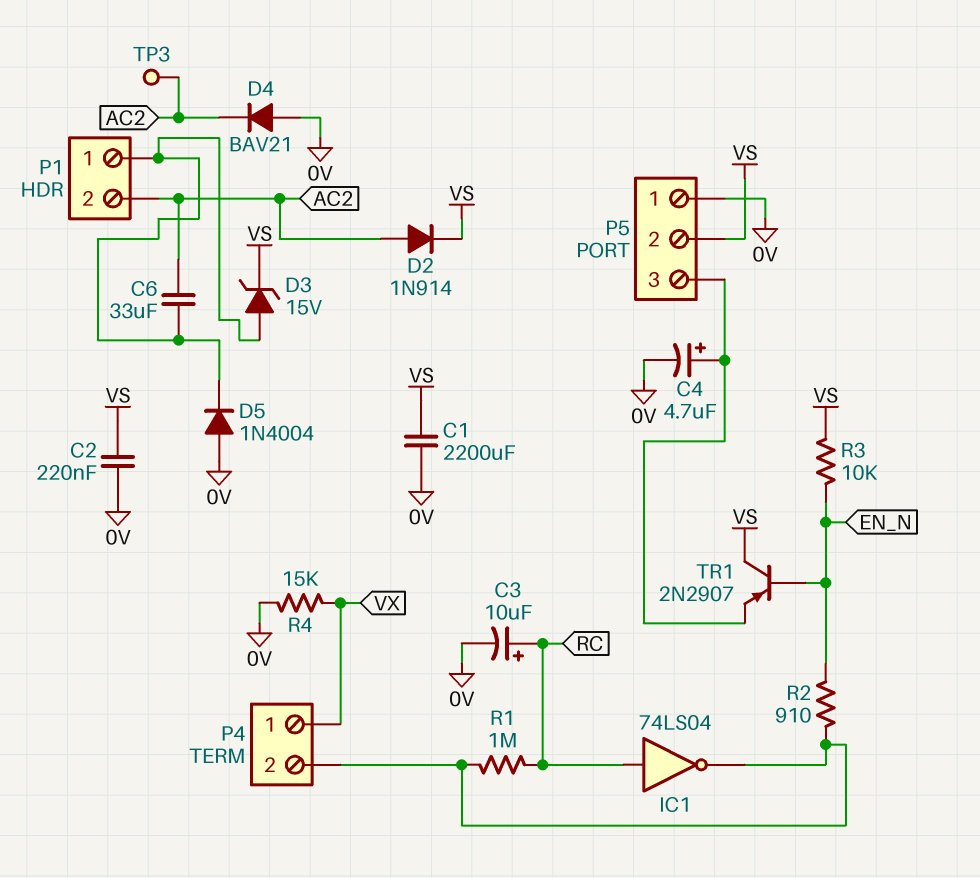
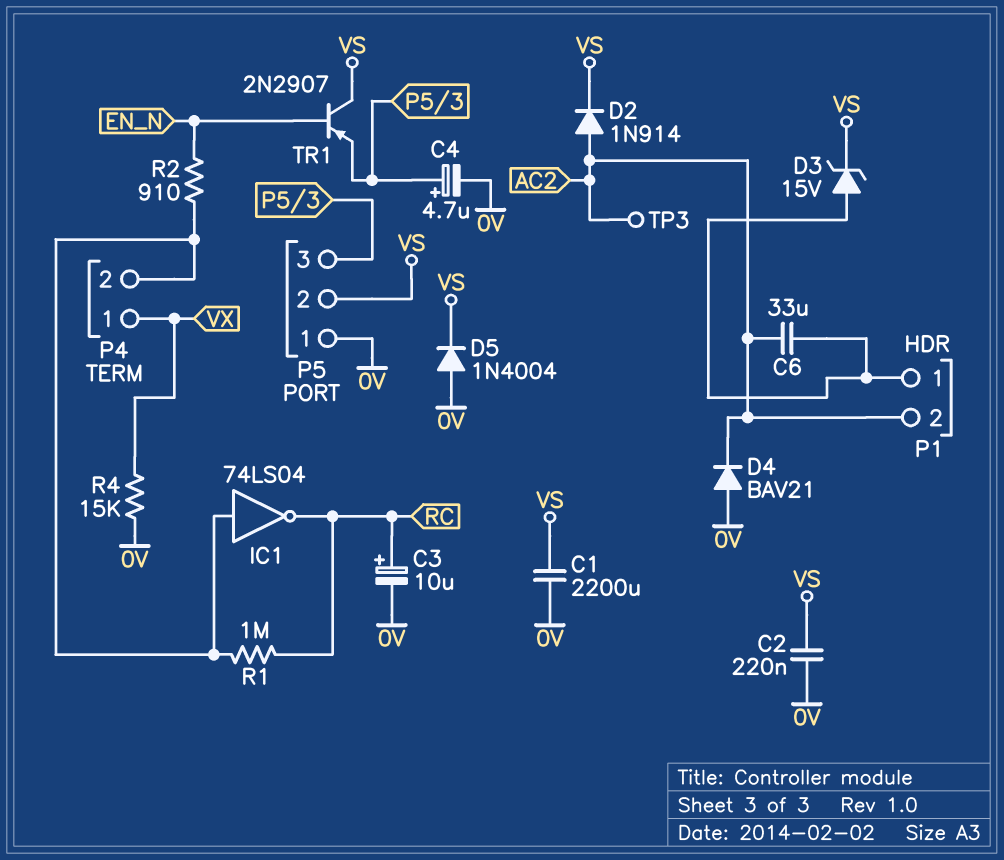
D5: diode 1N4004 (A 0V, K P1/1) -> diode 1N4004 (A 0V, K VS)
IC1: NOT 74LS04 (in RC, out P4/2) -> NOT 74LS04 (in P4/2, out RC)
R3: 10k (EN_N, VS) -> none

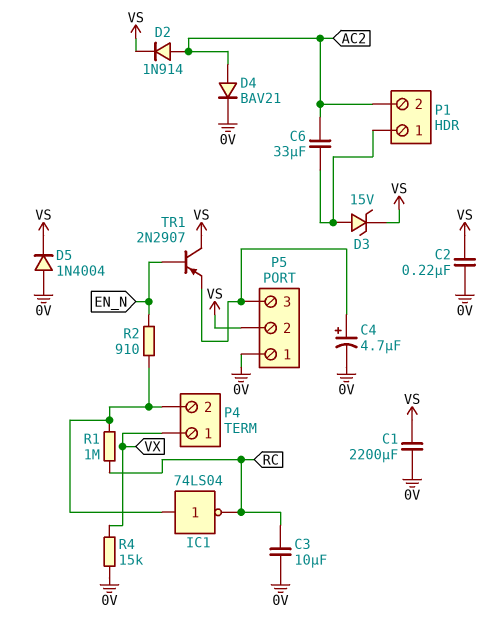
C3: 10uF (plus RC, minus 0V) -> 10uF (0V, RC)
D4: diode BAV21 (A 0V, K AC2) -> diode BAV21 (A AC2, K 0V)
TP3: test point (AC2) -> none

